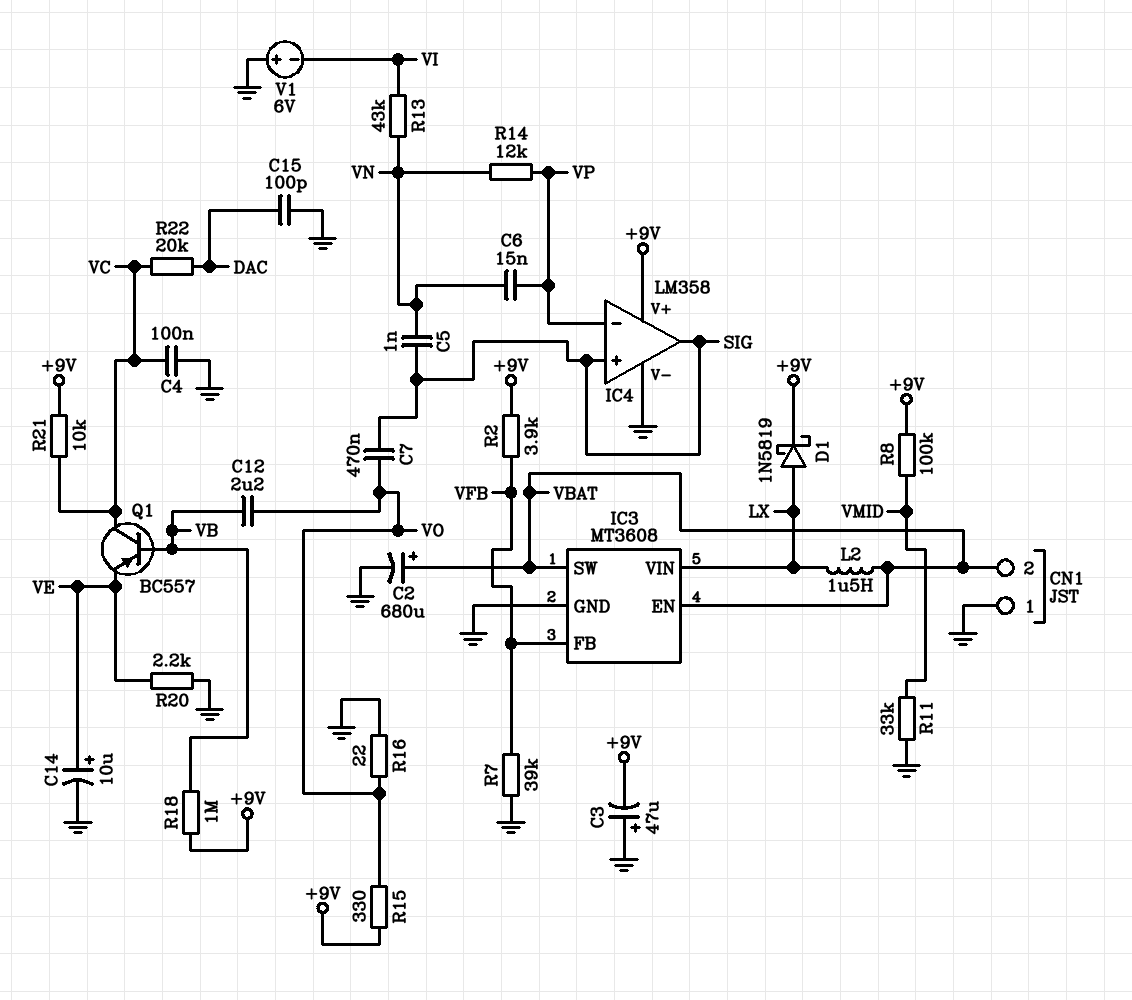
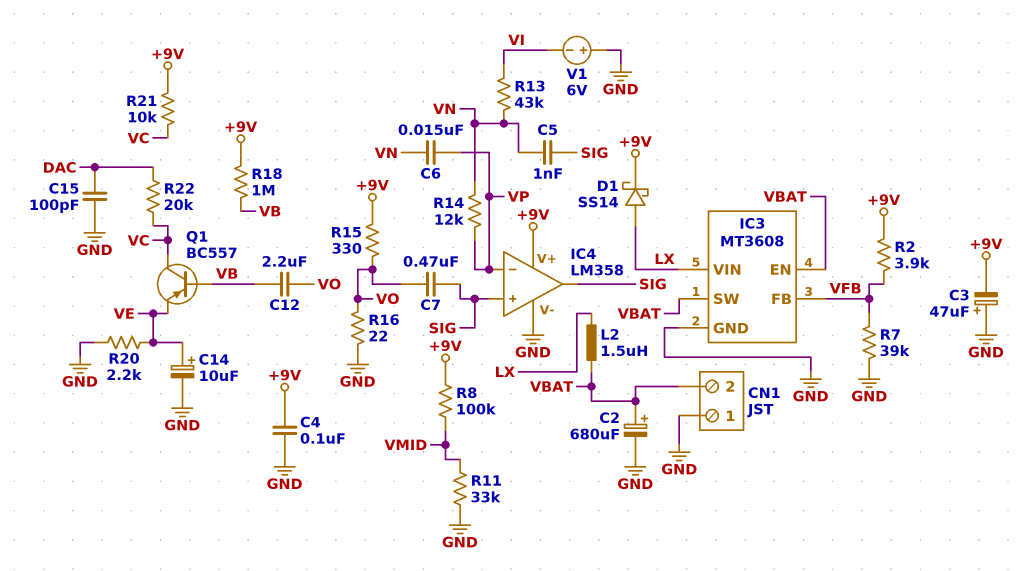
C4: 100nF (GND, VC) -> 100nF (+9V, GND)
D1: schottky 1N5819 (A LX, K +9V) -> schottky SS14 (A LX, K +9V)

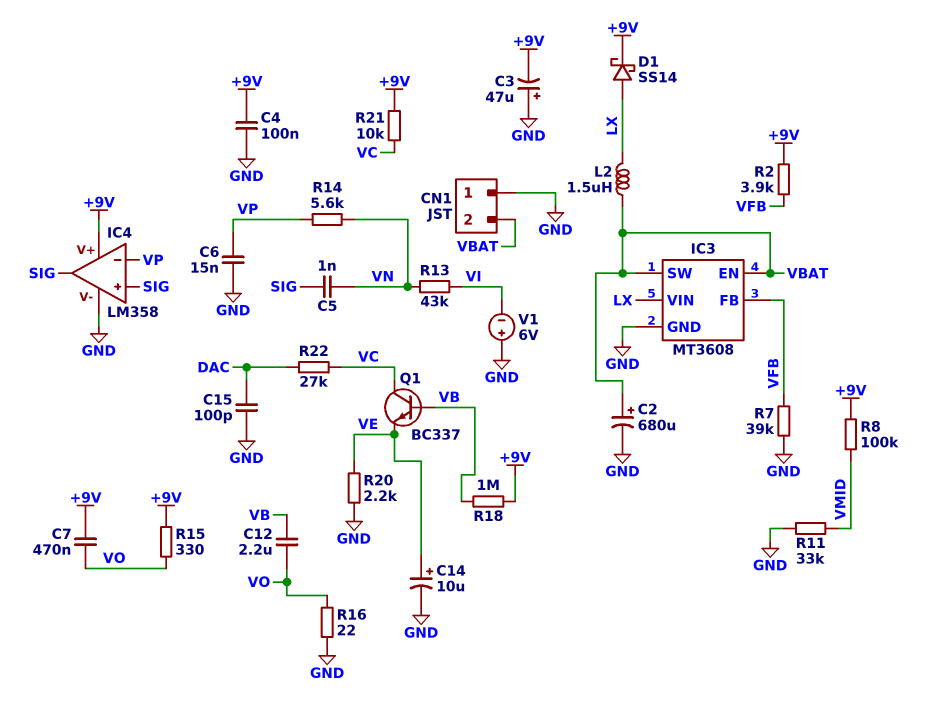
C6: 15nF (VN, VP) -> 15nF (GND, VP)
C7: 470nF (SIG, VO) -> 470nF (+9V, VO)
Q1: PNP BC557 (B VB, C VC, E VE) -> NPN BC337 (B VB, C VC, E VE)
R14: 12k (VN, VP) -> 5.6k (VN, VP)
R22: 20k (DAC, VC) -> 27k (DAC, VC)

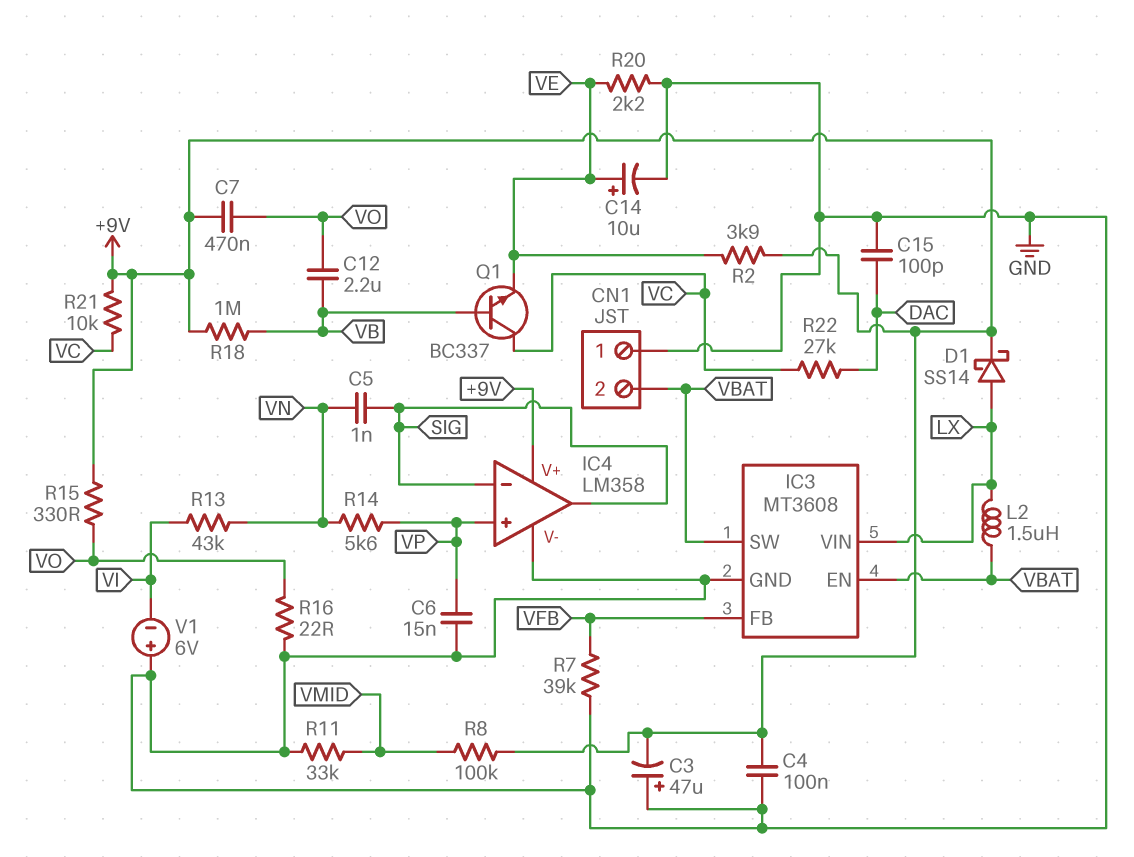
C2: 680uF (plus VBAT, minus GND) -> none
IC4 pin in+: SIG -> VP
IC4 pin in-: VP -> SIG
R2: 3.9k (+9V, VFB) -> 3.9k (+9V, VE)

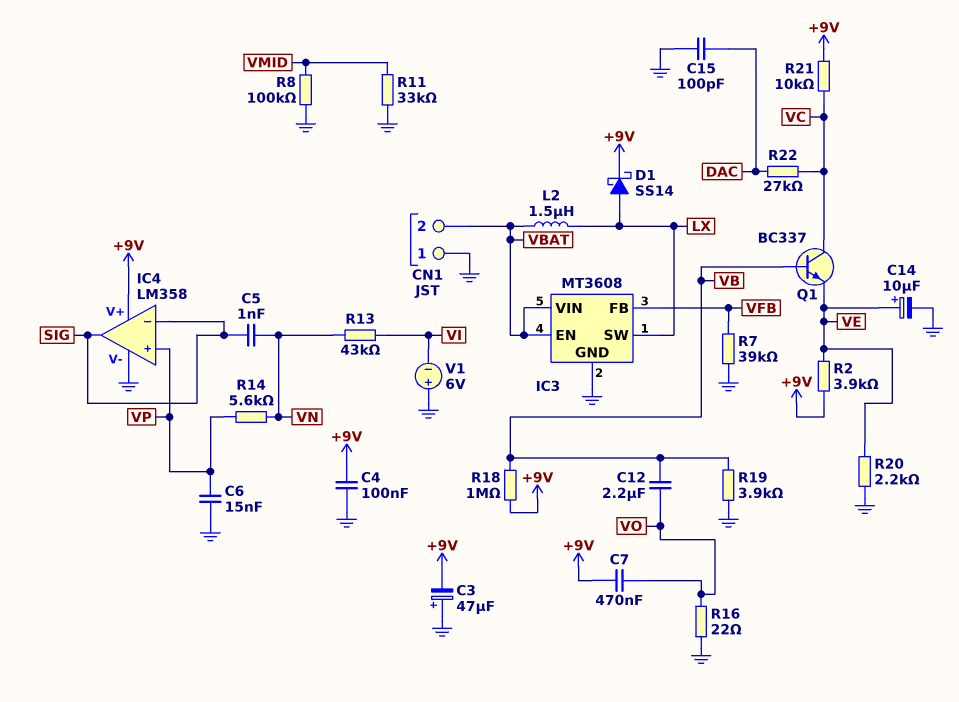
IC3 pin SW: VBAT -> LX
IC3 pin VIN: LX -> VBAT
R8: 100k (+9V, VMID) -> 100k (GND, VMID)
R15: 330 (+9V, VO) -> none
R19: none -> 3.9k (GND, VB)

